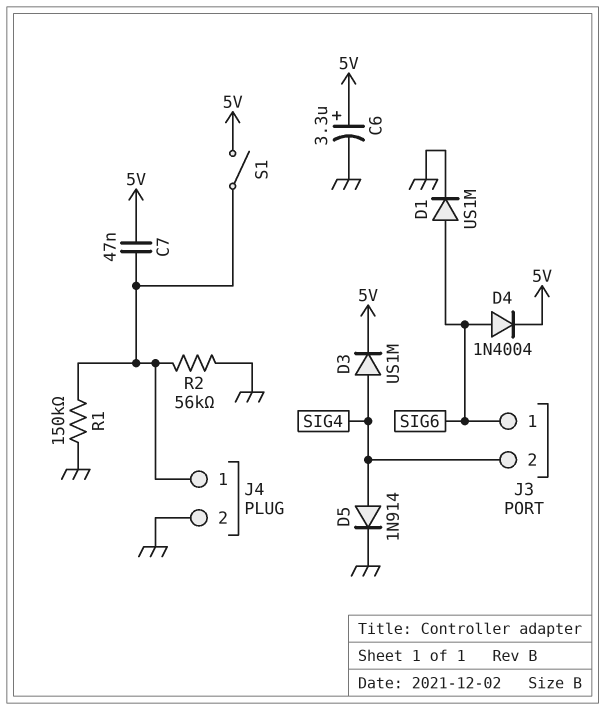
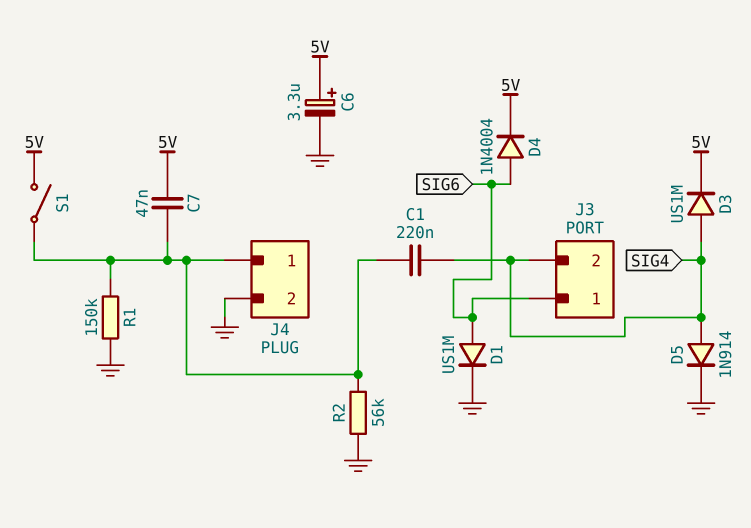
C1: none -> 220nF (J4/1, SIG4)

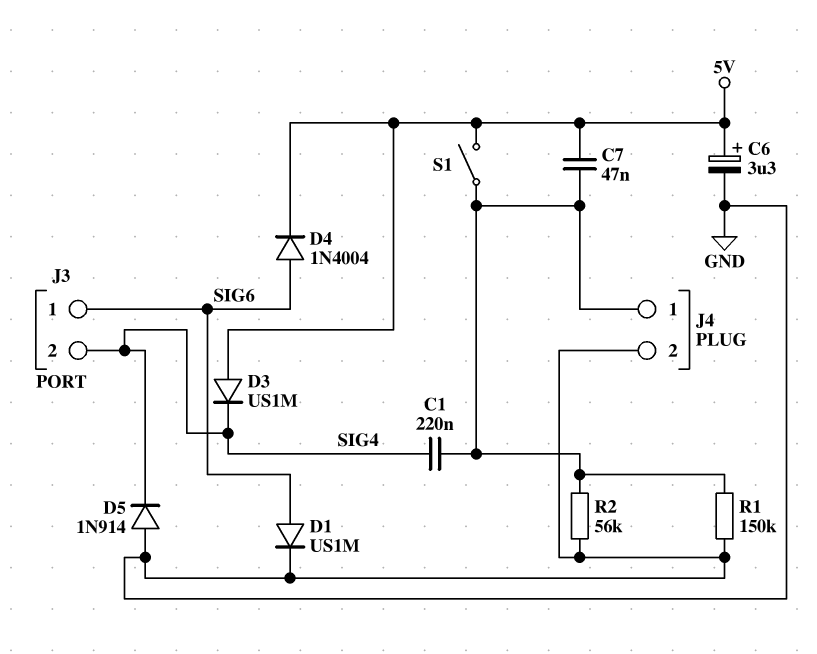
D3: diode US1M (A SIG4, K 5V) -> diode US1M (A 5V, K SIG4)
D5: diode 1N914 (A SIG4, K GND) -> diode 1N914 (A GND, K SIG4)

